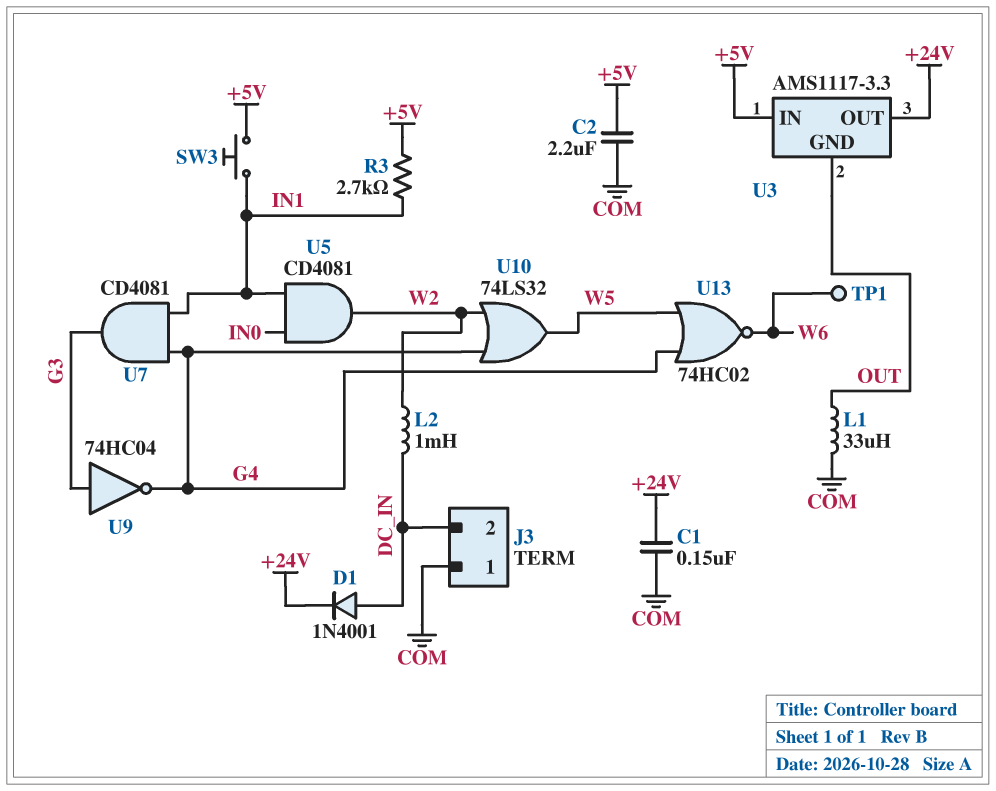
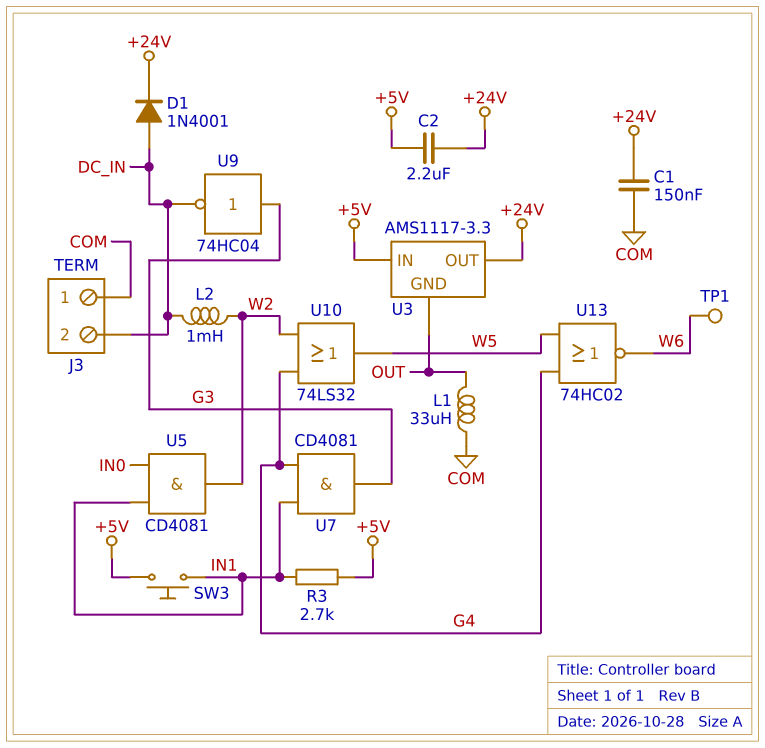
C2: 2.2uF (+5V, COM) -> 2.2uF (+5V, +24V)
U9: NOT 74HC04 (in G3, out G4) -> NOT 74HC04 (in G3, out DC_IN)

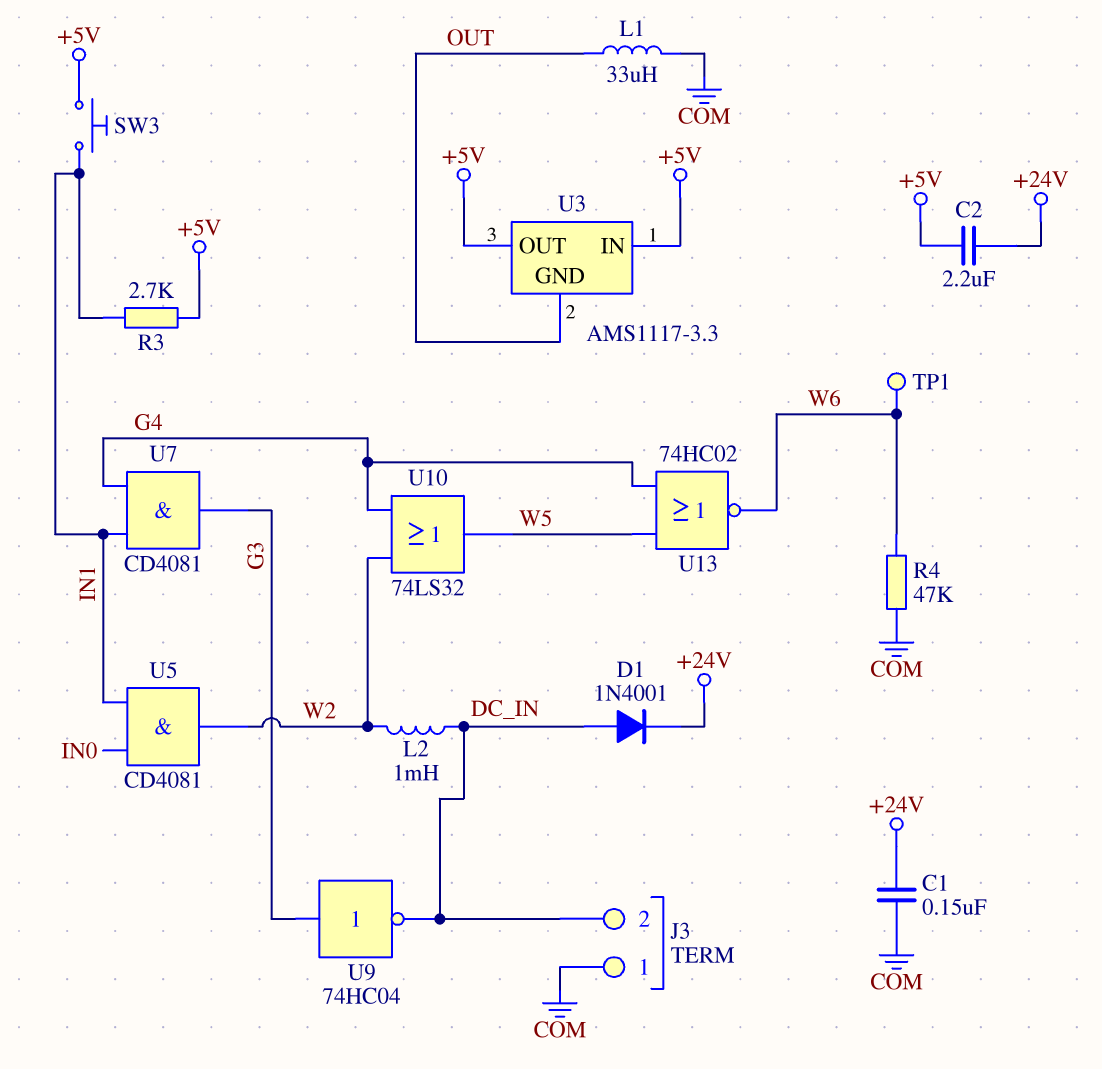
R4: none -> 47k (COM, W6)
U3 pin OUT: +24V -> +5V

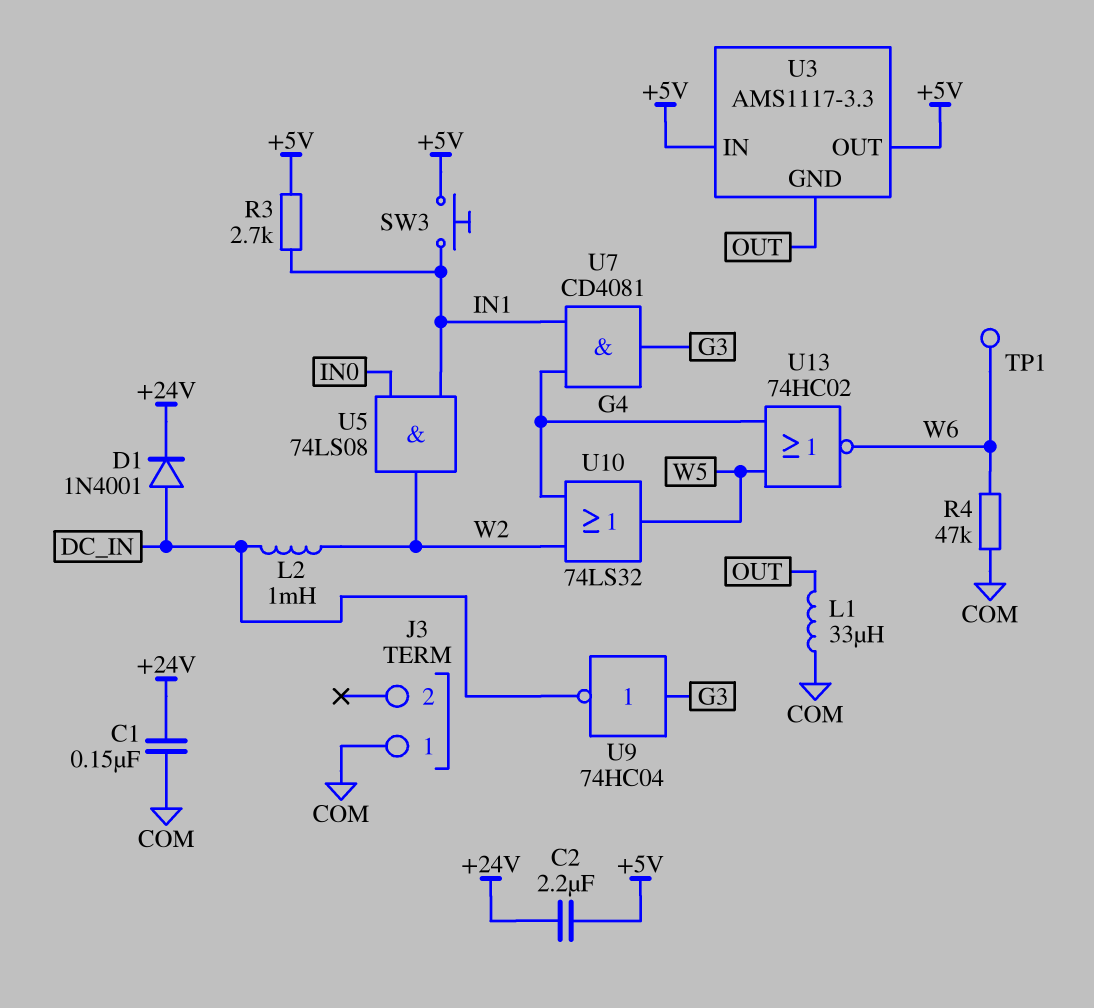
J3 pin 2: DC_IN -> none
U5: AND CD4081 (in IN0, in IN1, out W2) -> AND 74LS08 (in IN0, in IN1, out W2)

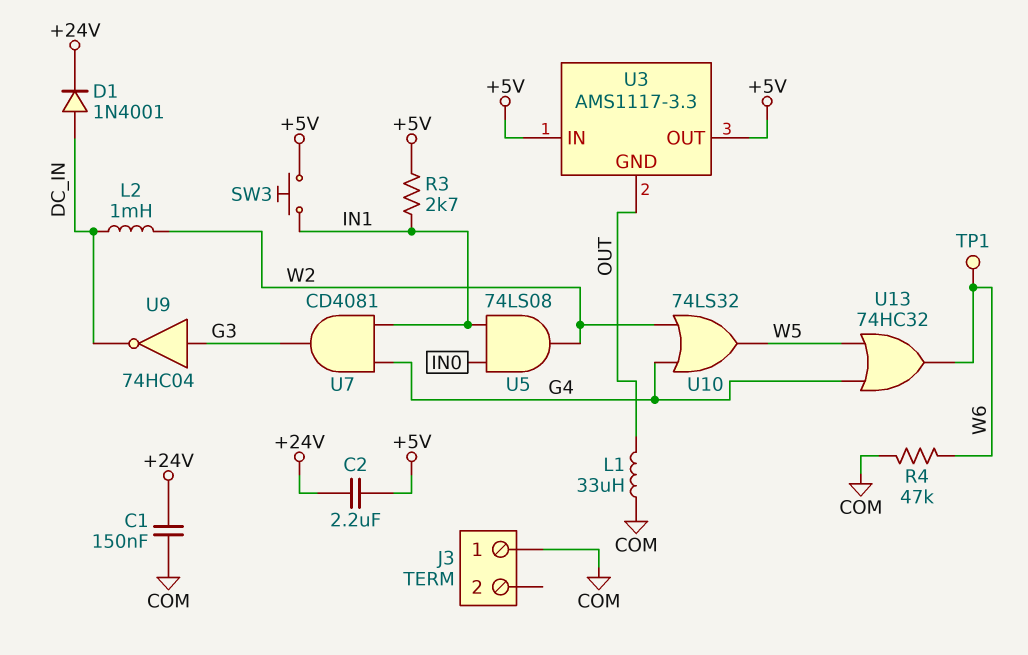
U13: NOR 74HC02 (in G4, in W5, out W6) -> OR 74HC32 (in G4, in W5, out W6)

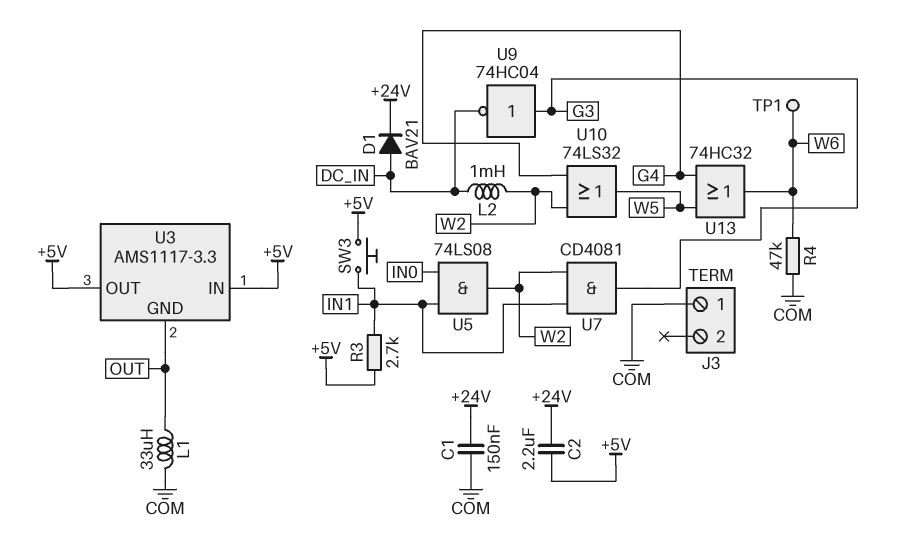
D1: diode 1N4001 (A DC_IN, K +24V) -> diode BAV21 (A DC_IN, K +24V)
U7: AND CD4081 (in G4, in IN1, out G3) -> AND CD4081 (in IN1, in W2, out G3)

